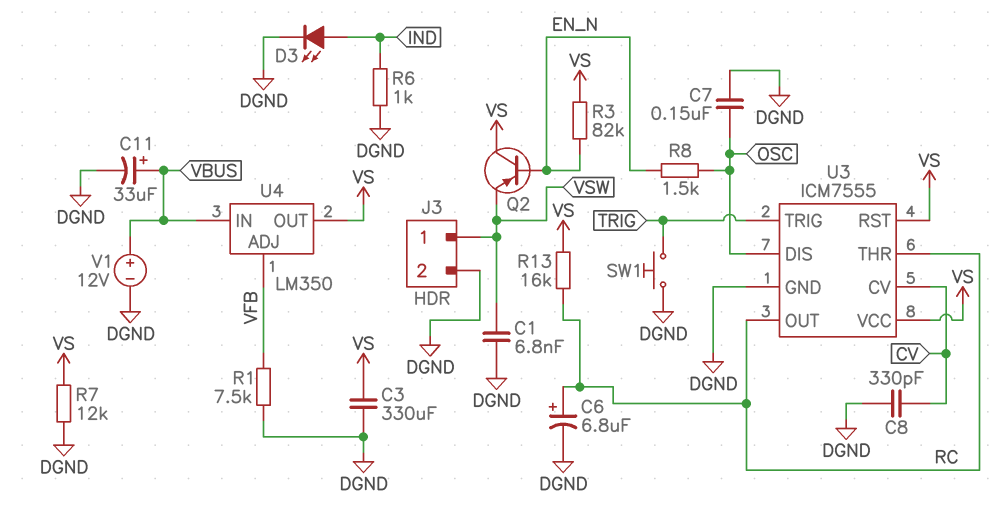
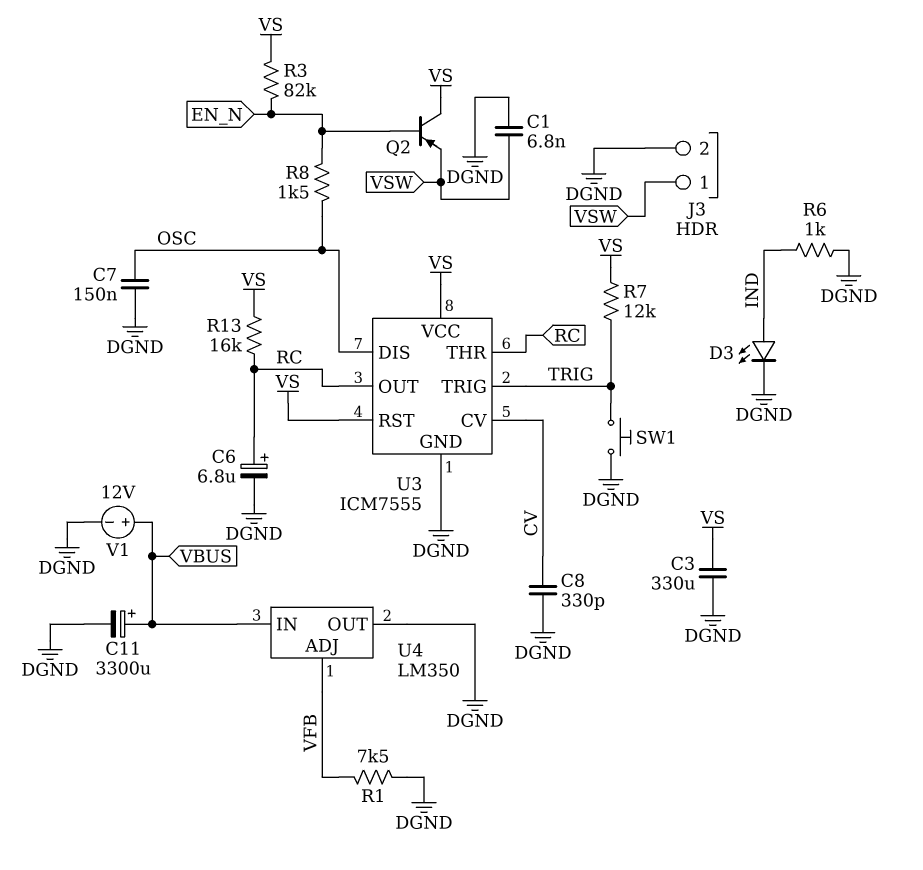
C11: 33uF (plus VBUS, minus DGND) -> 3300uF (plus VBUS, minus DGND)
R7: 12k (DGND, VS) -> 12k (TRIG, VS)
U4 pin OUT: VS -> DGND

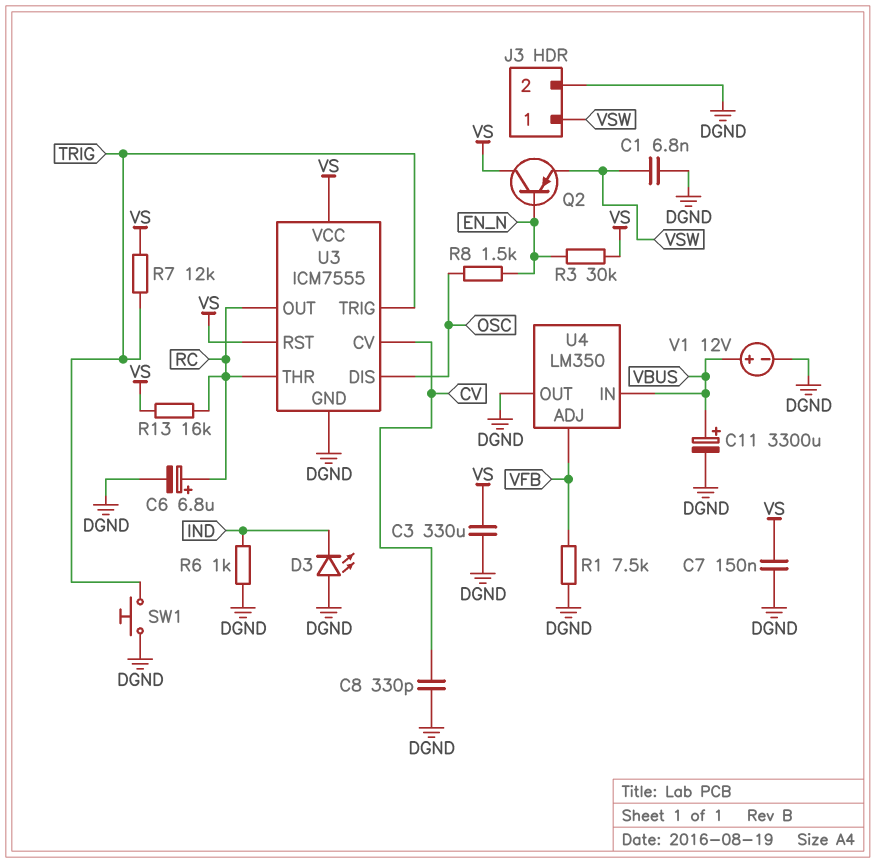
C7: 150nF (DGND, OSC) -> 150nF (DGND, VS)
D3: LED (A IND, K DGND) -> LED (A DGND, K IND)
R3: 82k (EN_N, VS) -> 30k (EN_N, VS)

